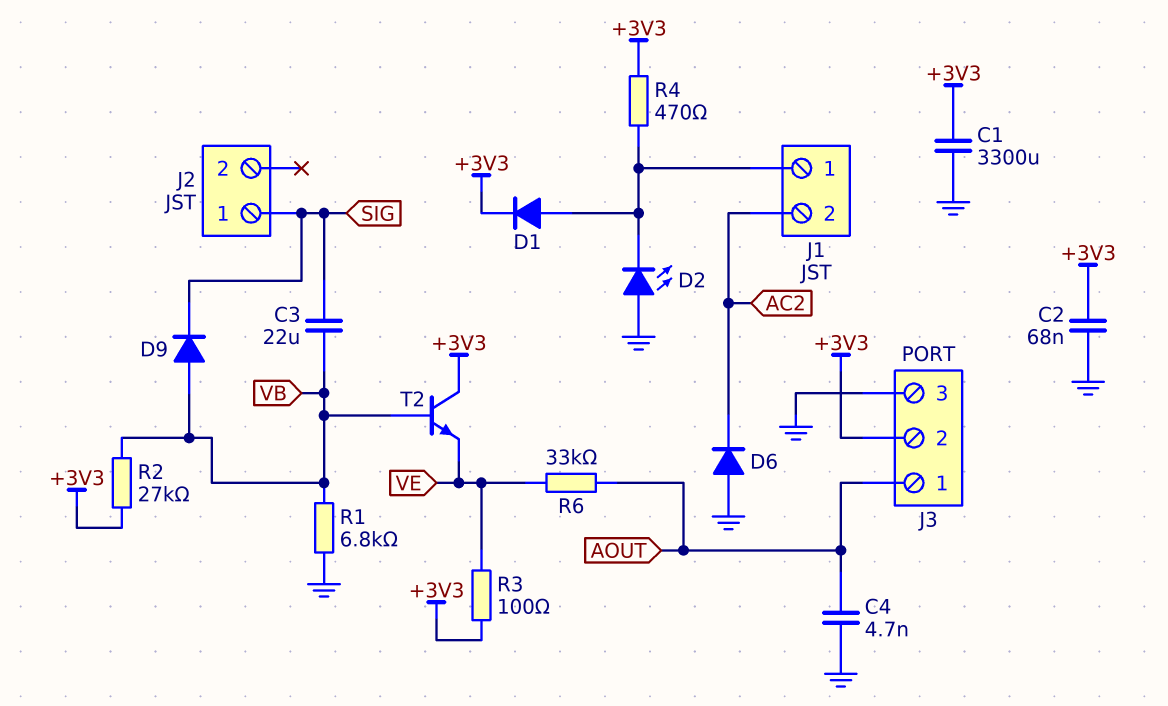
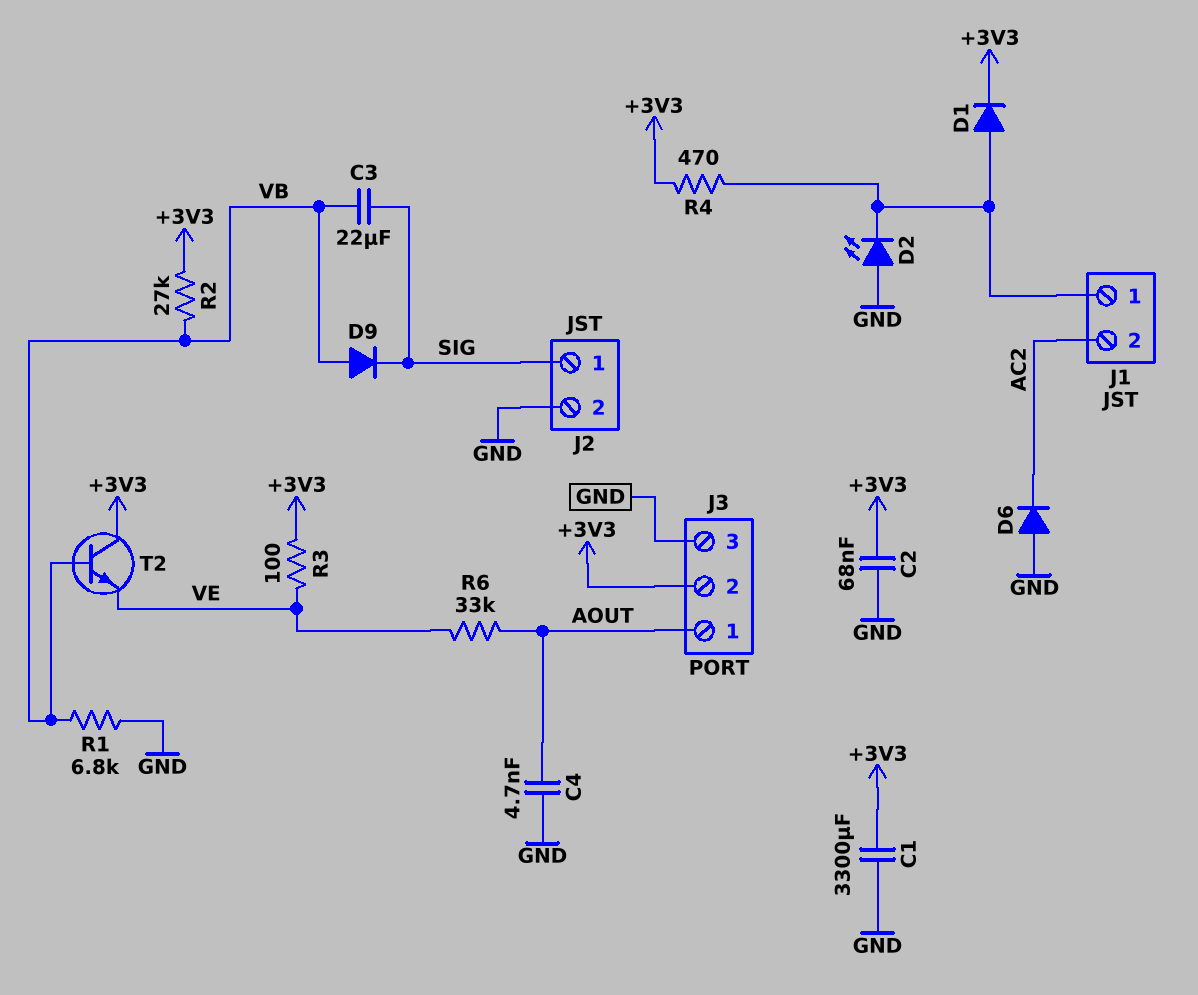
J2 pin 2: none -> GND

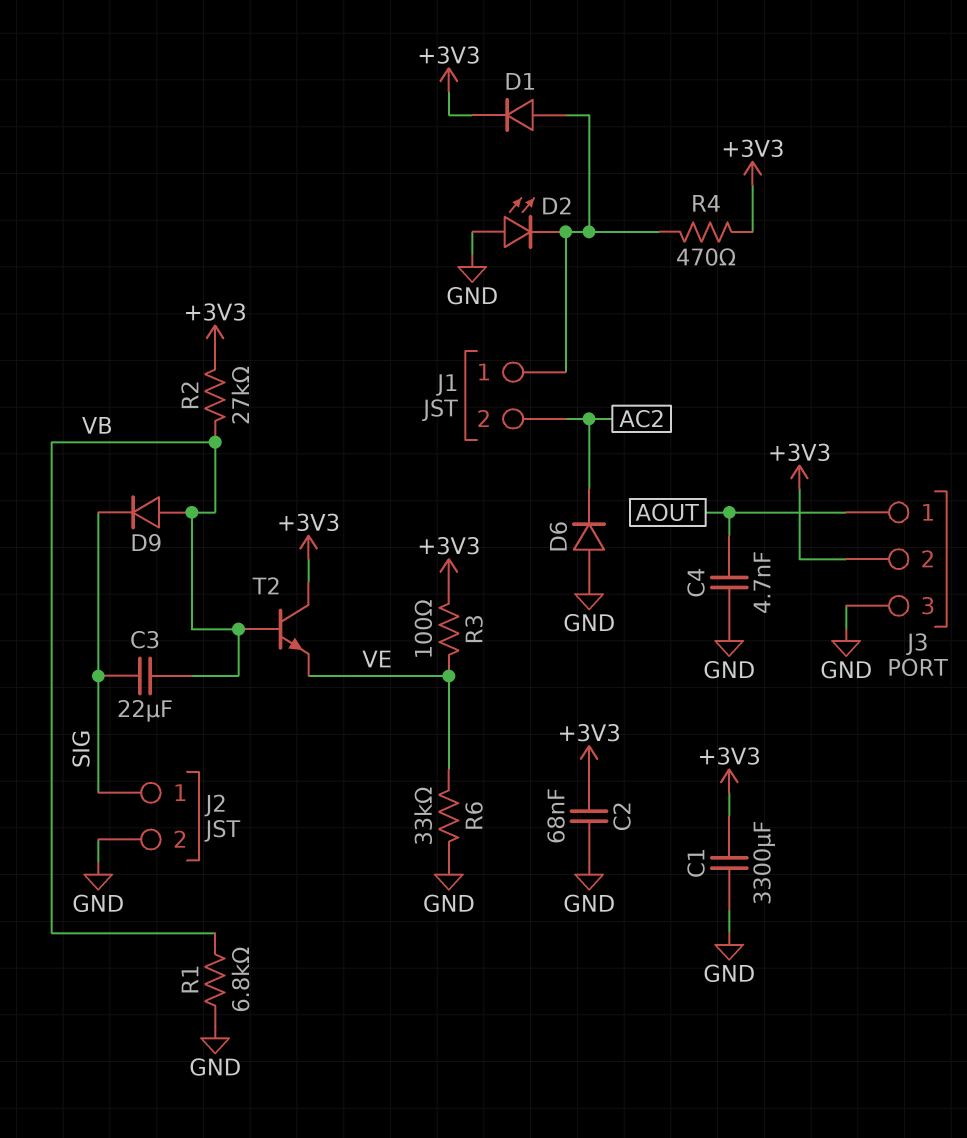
R6: 33k (AOUT, VE) -> 33k (GND, VE)

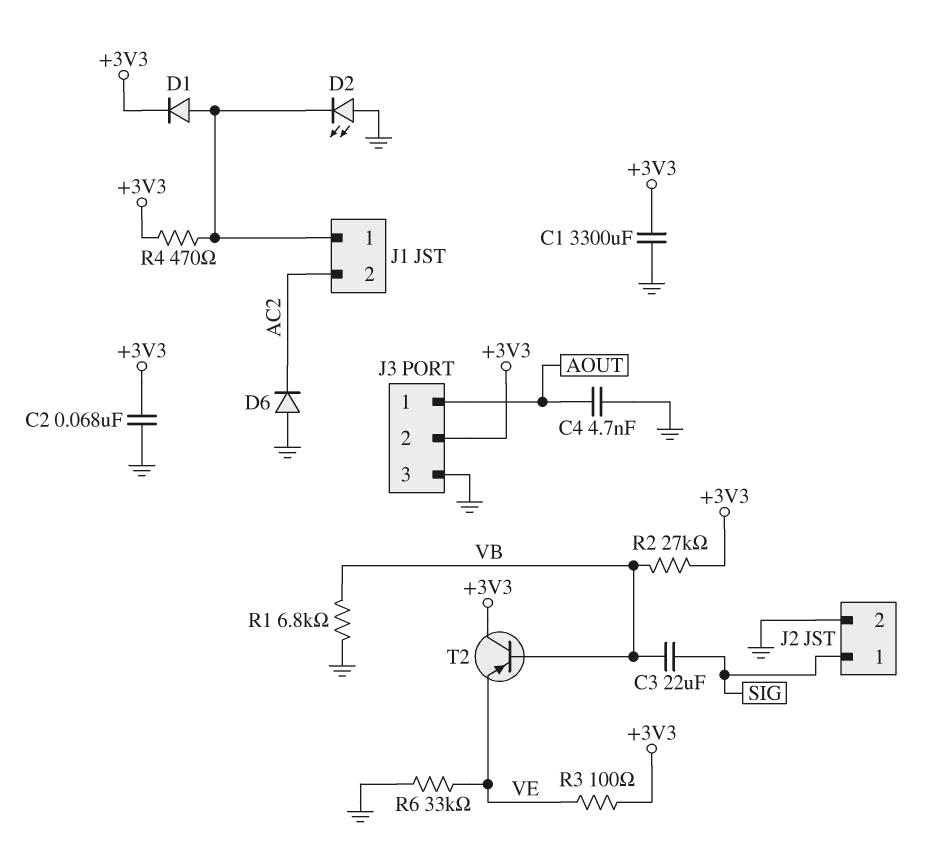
D9: diode (A VB, K SIG) -> none
T2: NPN (B VB, C +3V3, E VE) -> PNP (B VB, C +3V3, E VE)

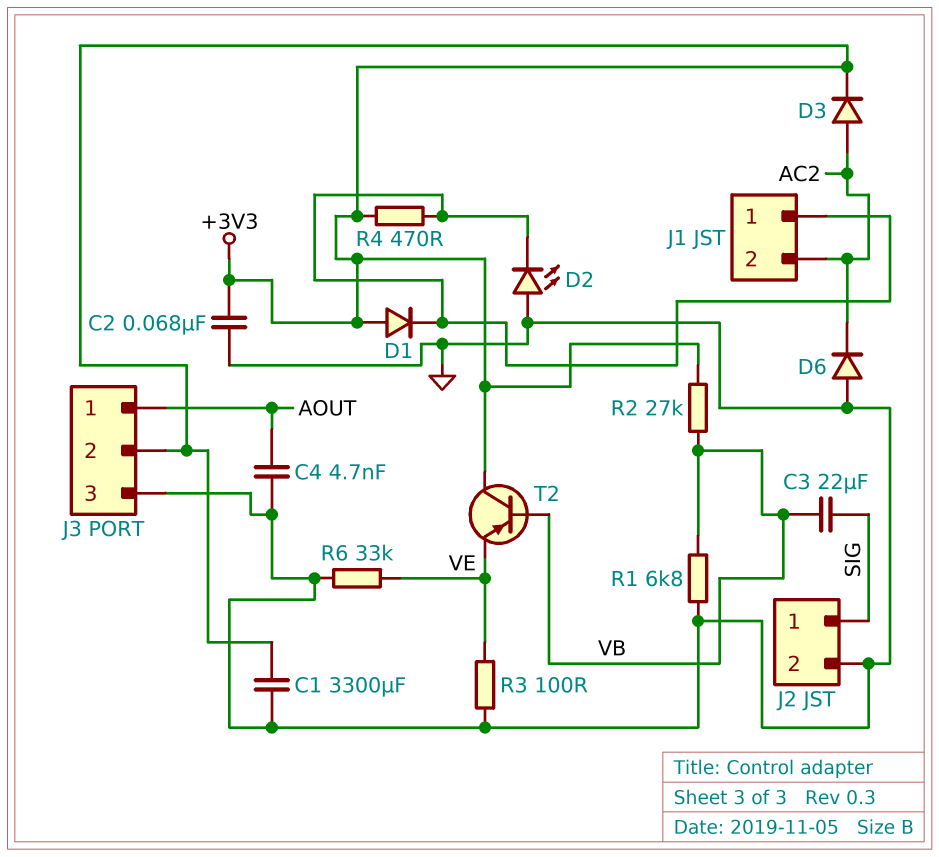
D1: diode (A J1/1, K +3V3) -> diode (A +3V3, K J1/1)
D3: none -> diode (A AC2, K +3V3)
R3: 100 (+3V3, VE) -> 100 (GND, VE)

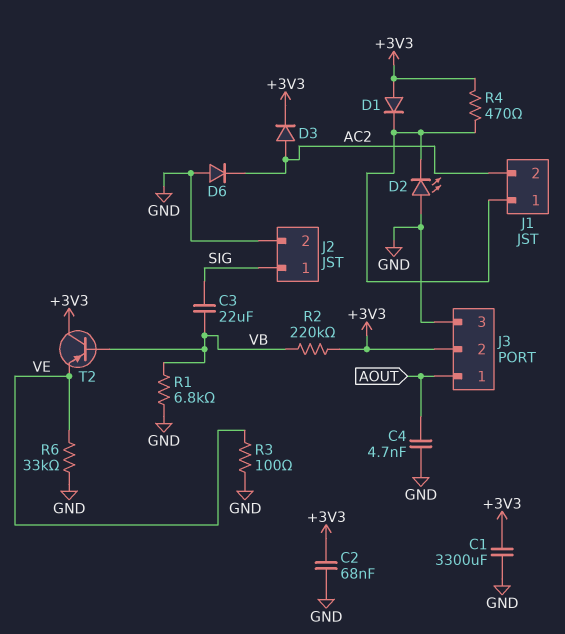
R2: 27k (+3V3, VB) -> 220k (+3V3, VB)

